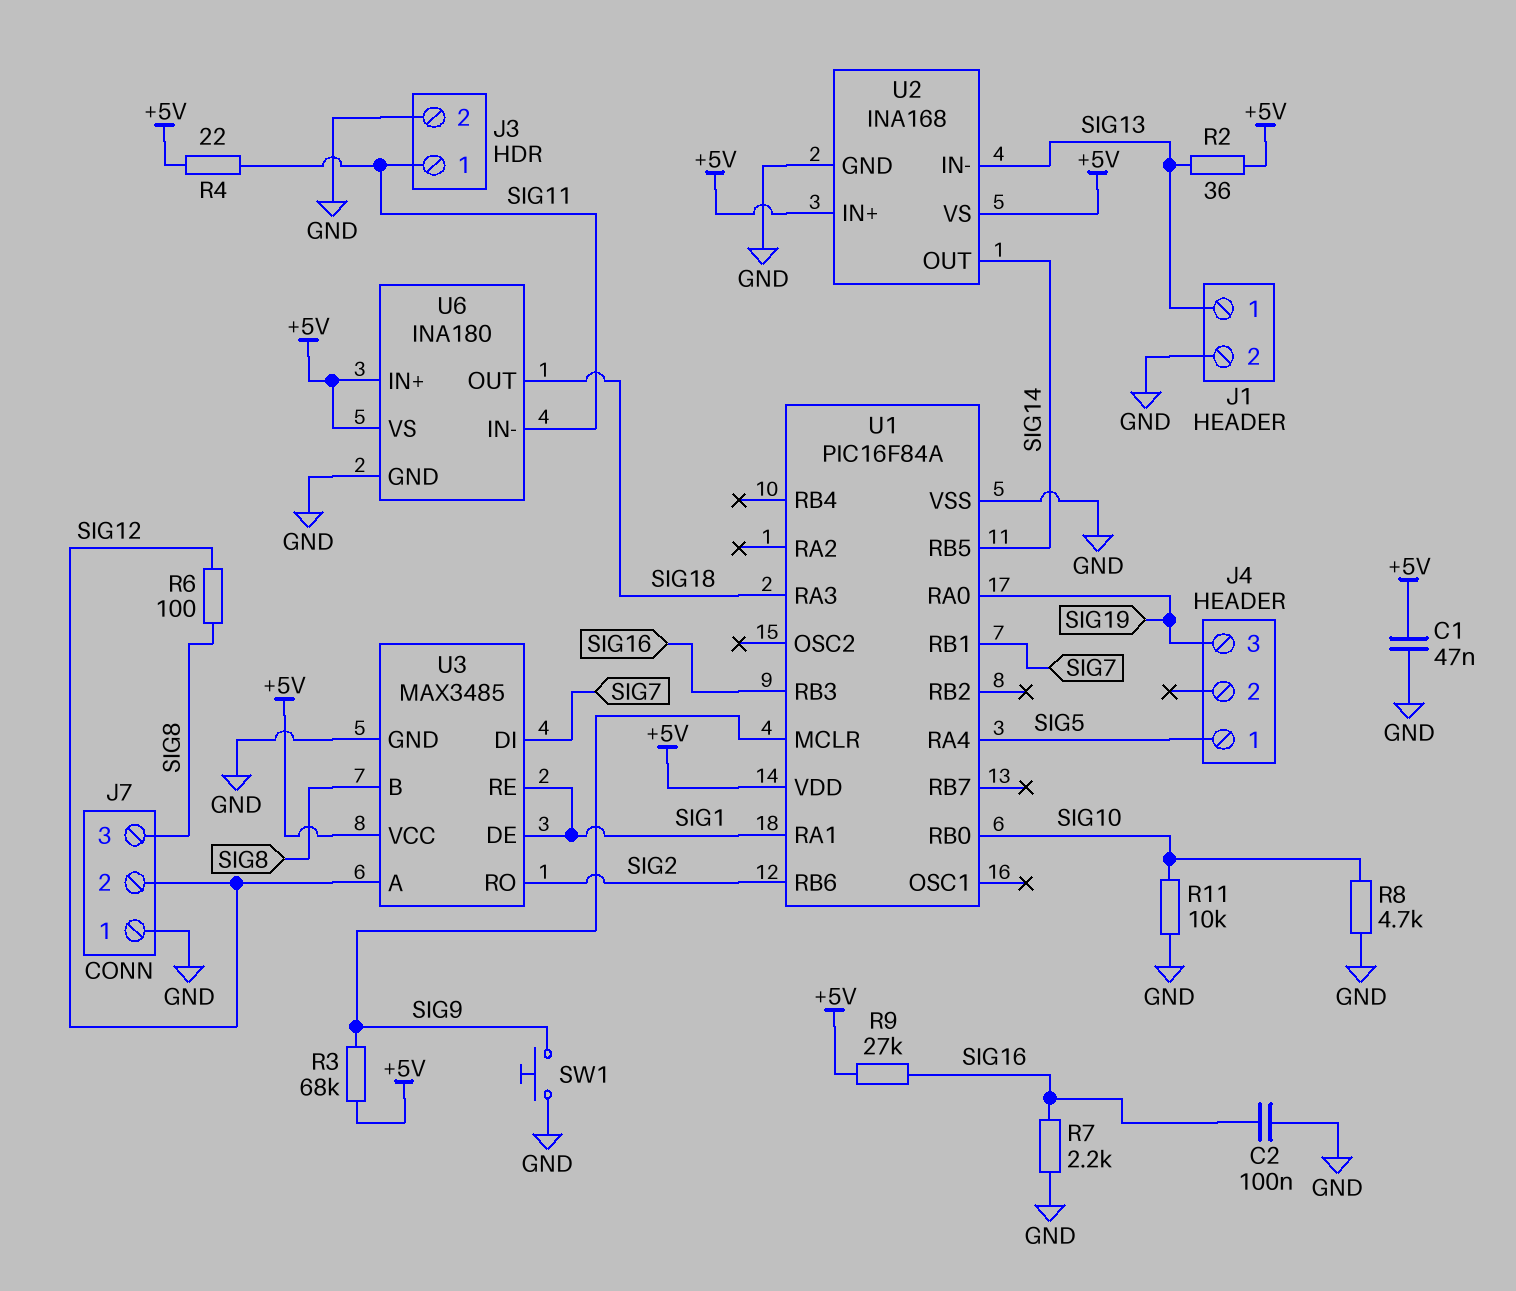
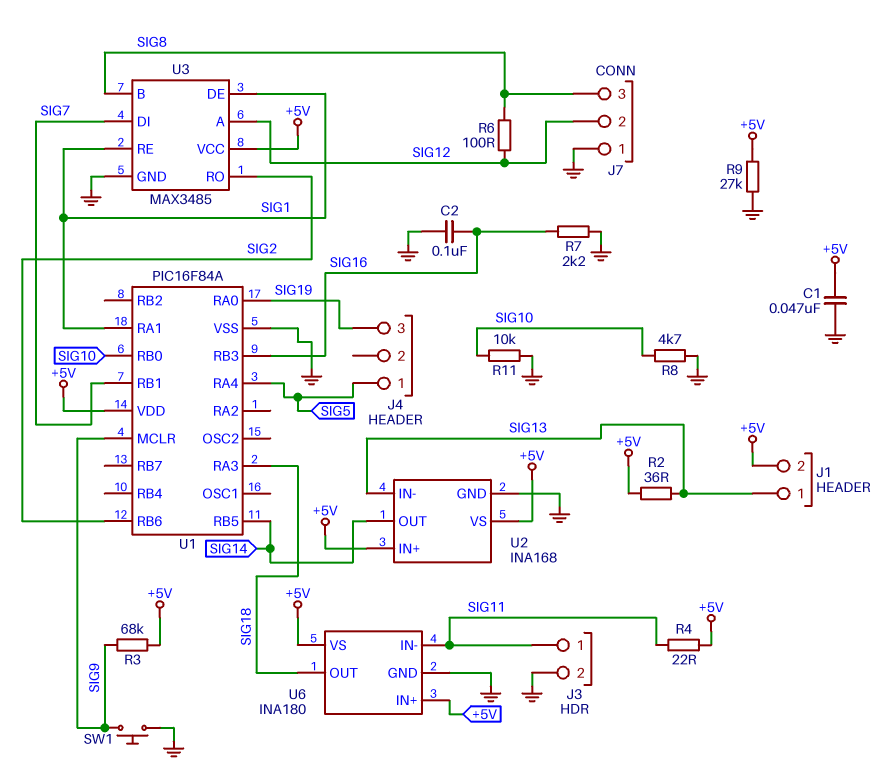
J1 pin 2: GND -> +5V
R9: 27k (+5V, SIG16) -> 27k (+5V, GND)

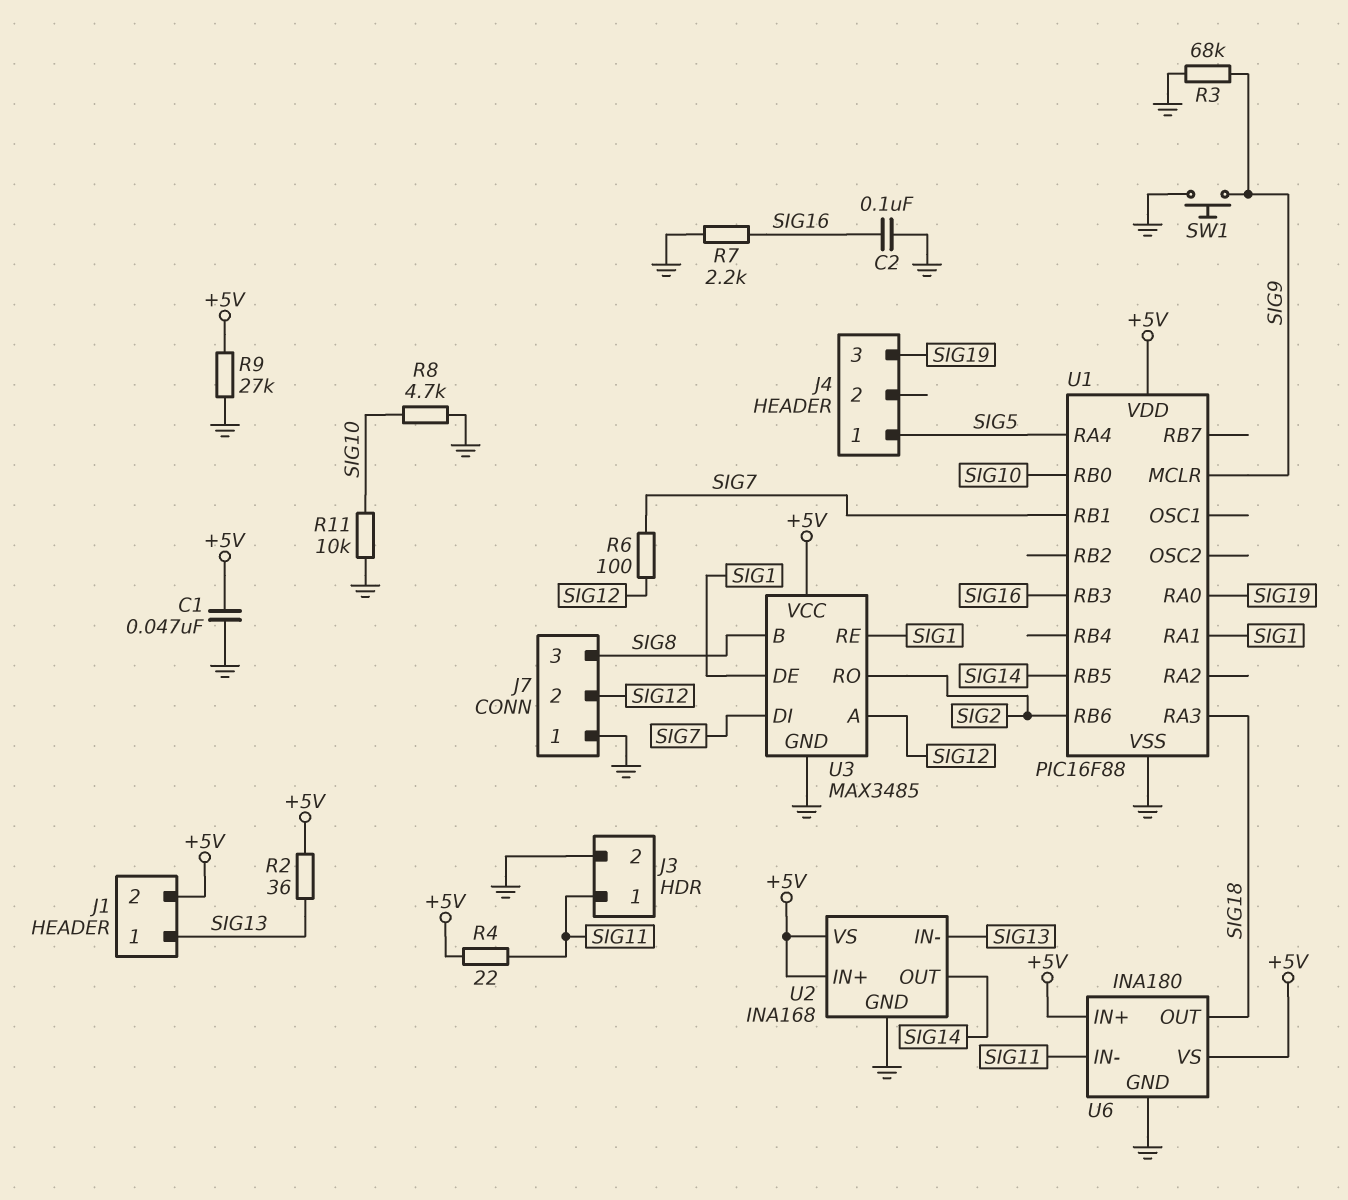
R3: 68k (+5V, SIG9) -> 68k (GND, SIG9)
R6: 100 (SIG8, SIG12) -> 100 (SIG7, SIG12)
U1: PIC16F84A -> PIC16F88

